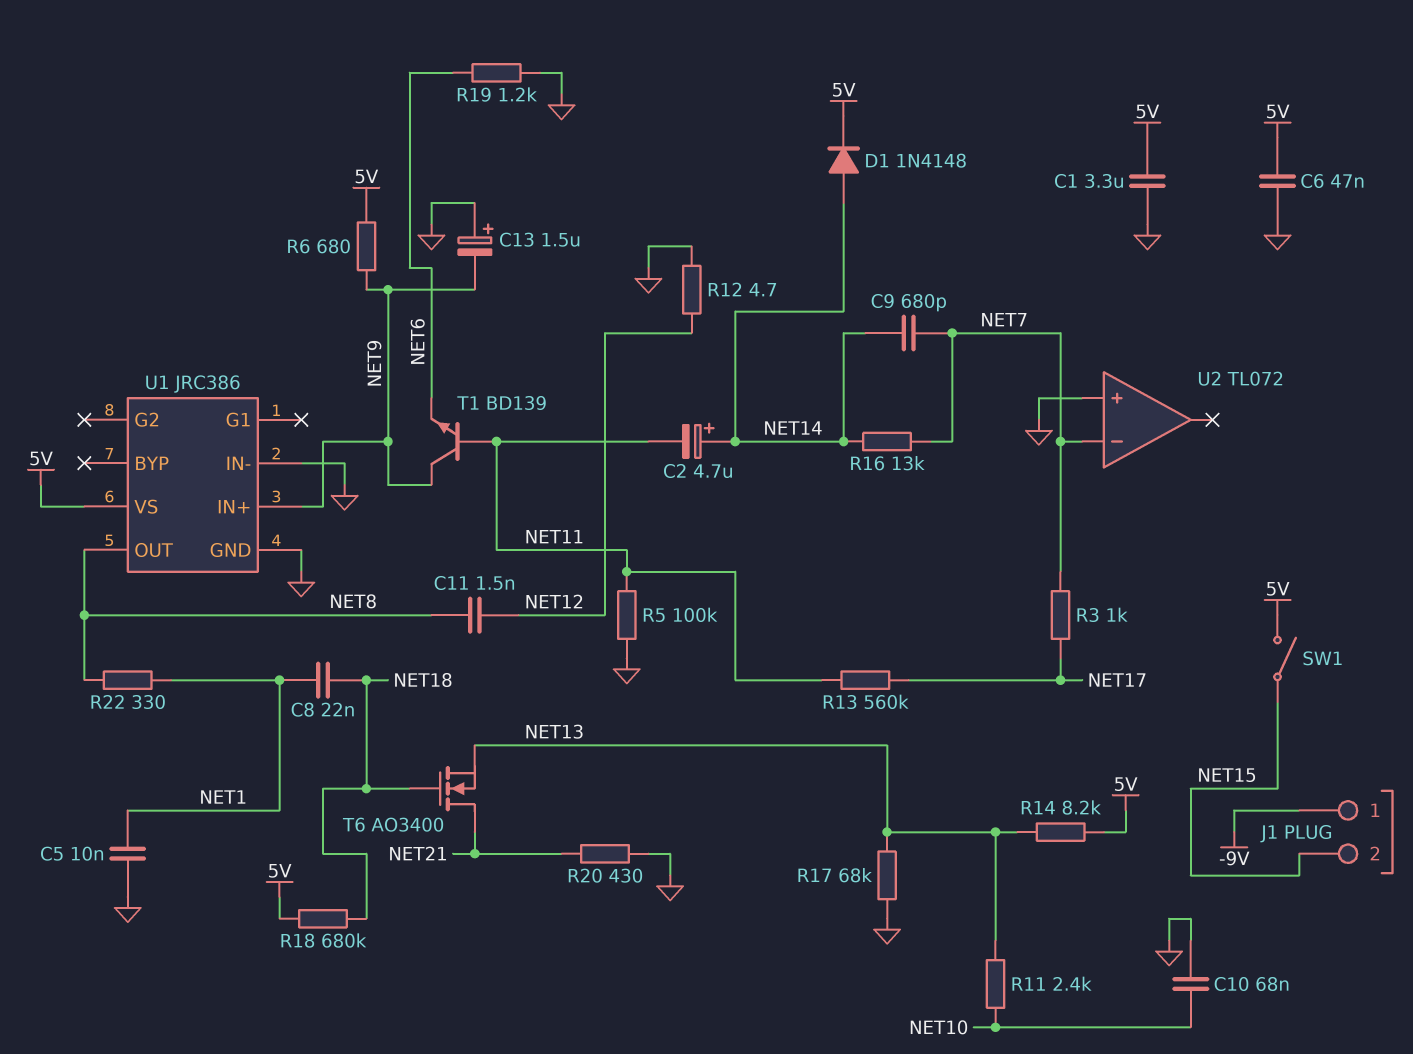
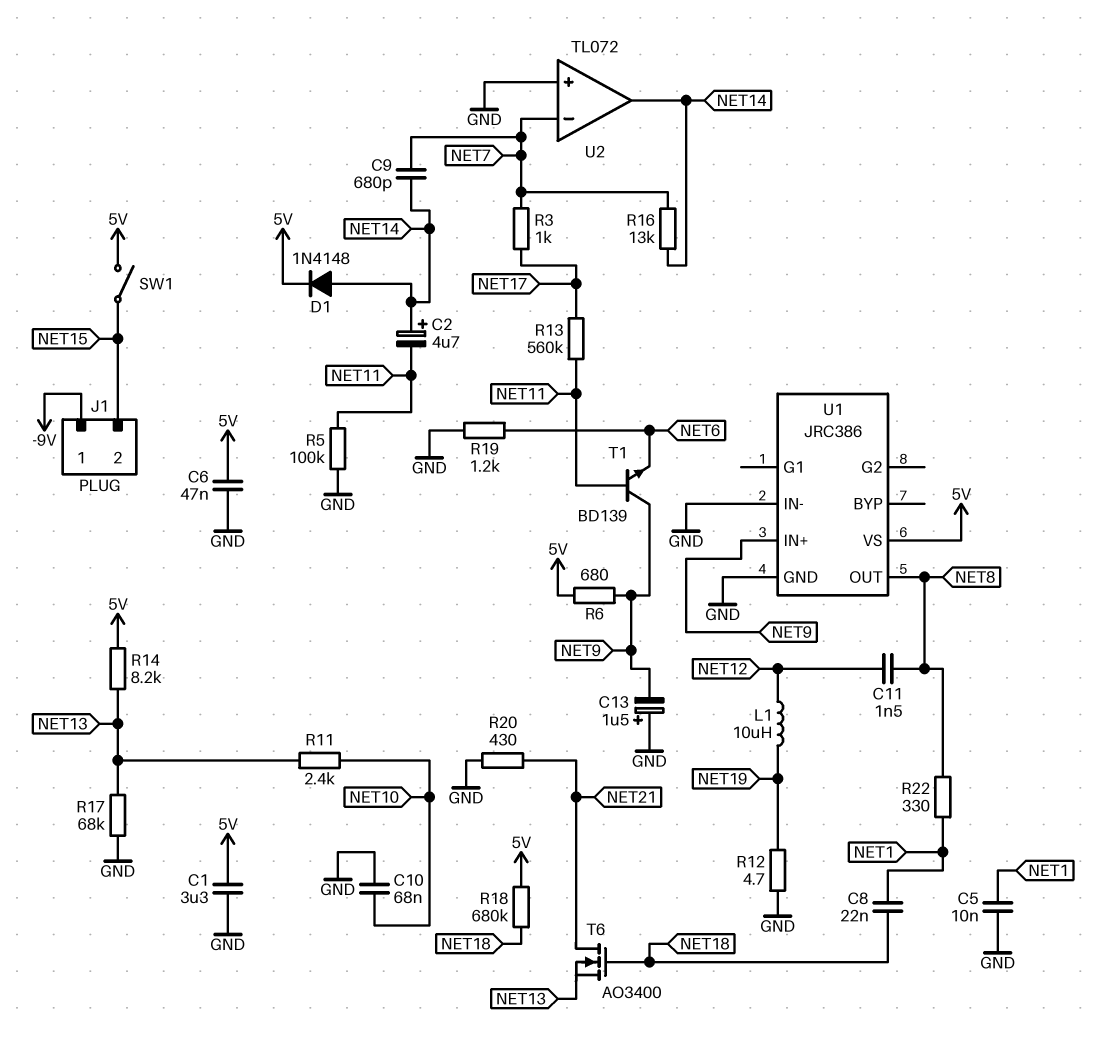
L1: none -> 10uH (NET12, NET19)
R12: 4.7 (GND, NET12) -> 4.7 (GND, NET19)
U2 pin out: none -> NET14

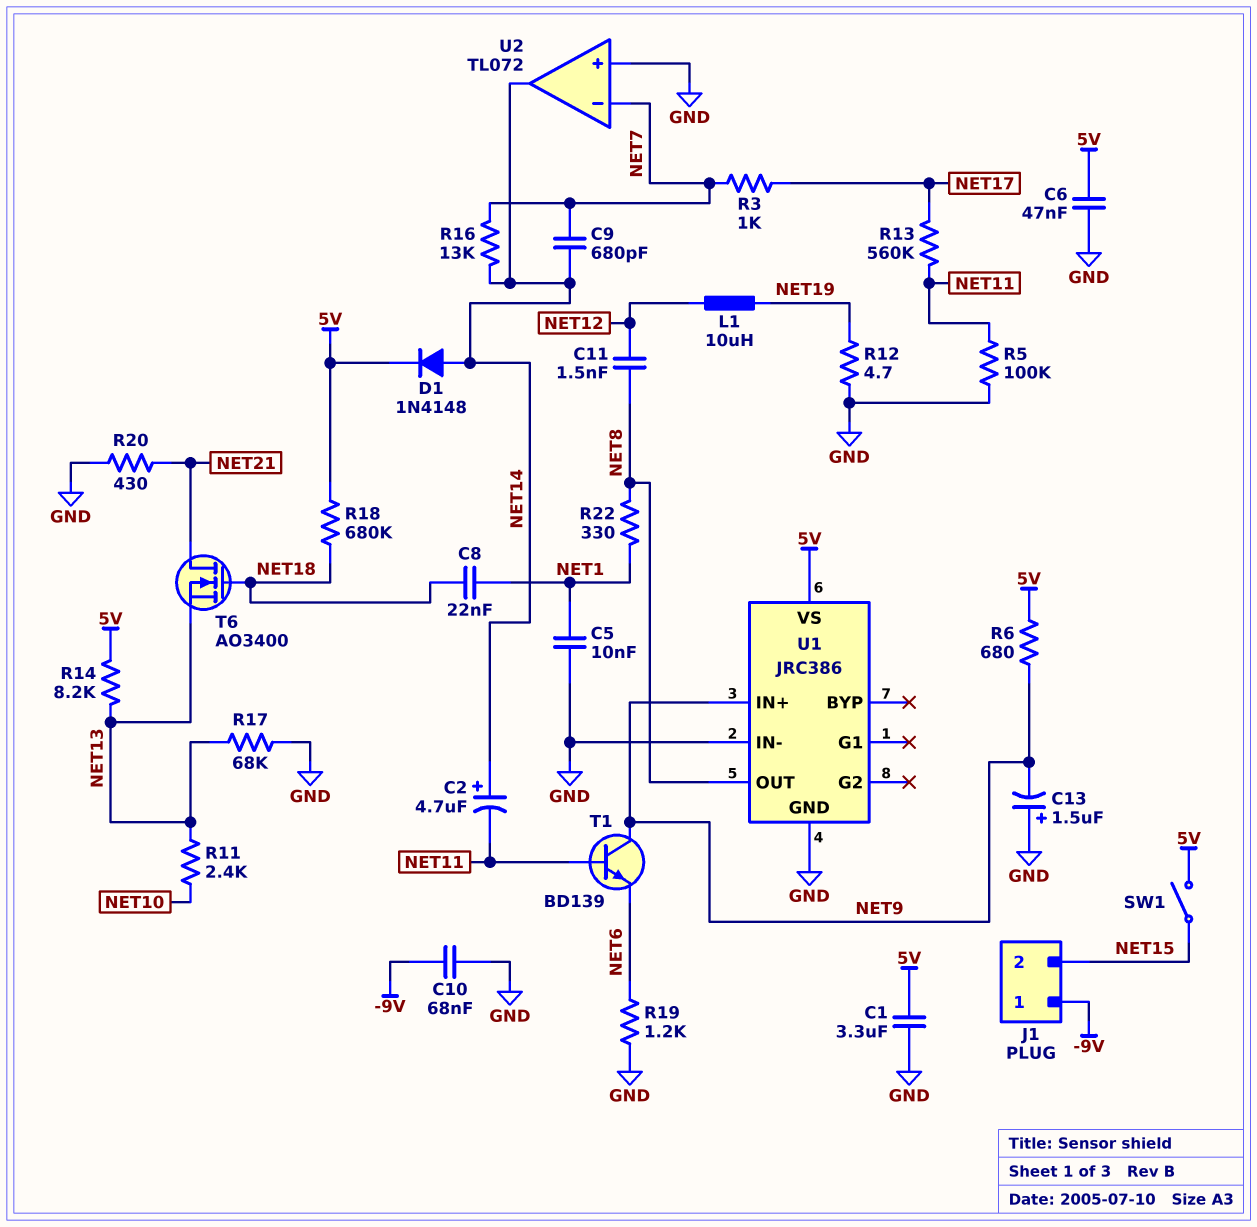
C10: 68nF (GND, NET10) -> 68nF (-9V, GND)

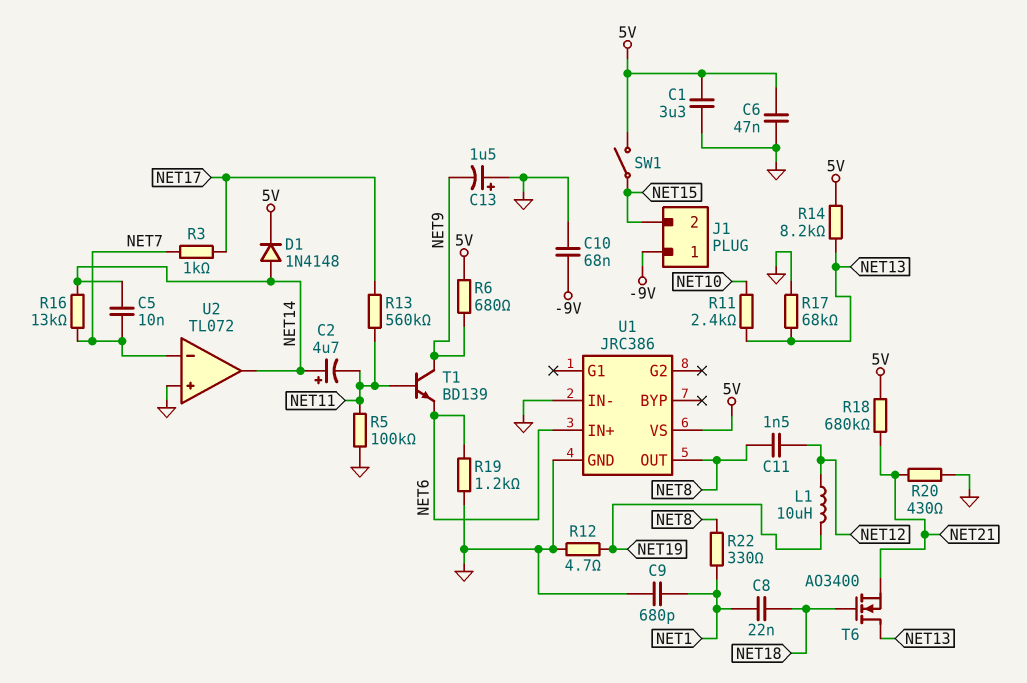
C5: 10nF (GND, NET1) -> 10nF (NET7, NET14)
C9: 680pF (NET7, NET14) -> 680pF (GND, NET1)
R18: 680k (5V, NET18) -> 680k (5V, NET21)
T6: NMOS AO3400 (G NET18, D NET21, S NET13) -> NMOS AO3400 (G NET18, D NET13, S NET21)
U1 pin IN+: NET9 -> NET6

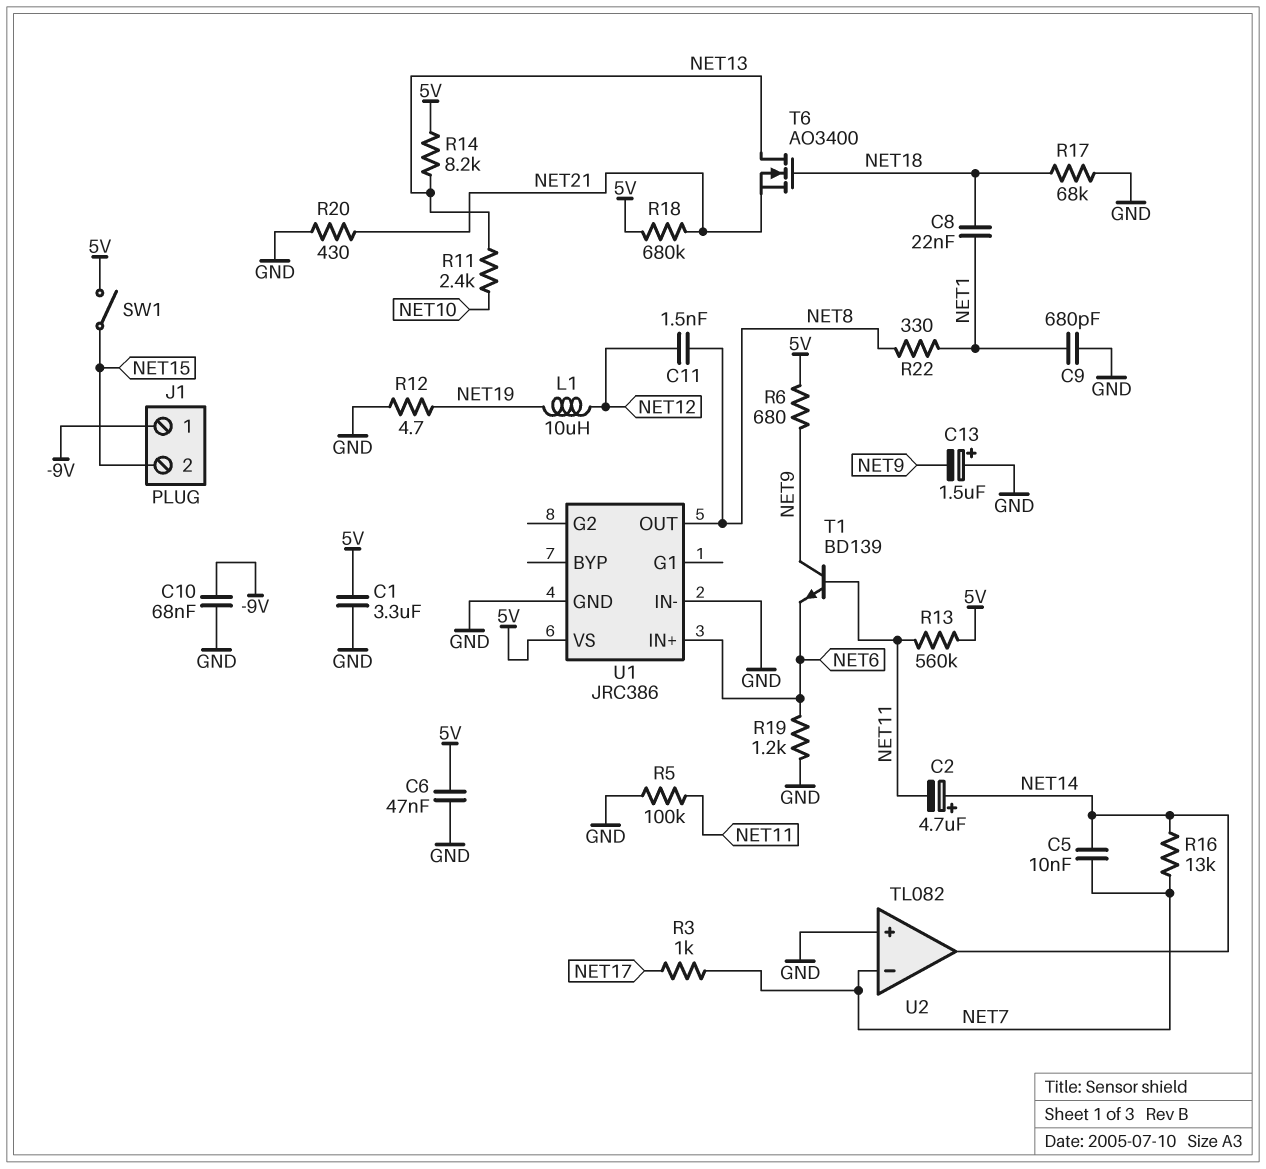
D1: diode 1N4148 (A NET14, K 5V) -> none
R13: 560k (NET11, NET17) -> 560k (5V, NET11)
R17: 68k (GND, NET13) -> 68k (GND, NET18)
U2: TL072 -> TL082

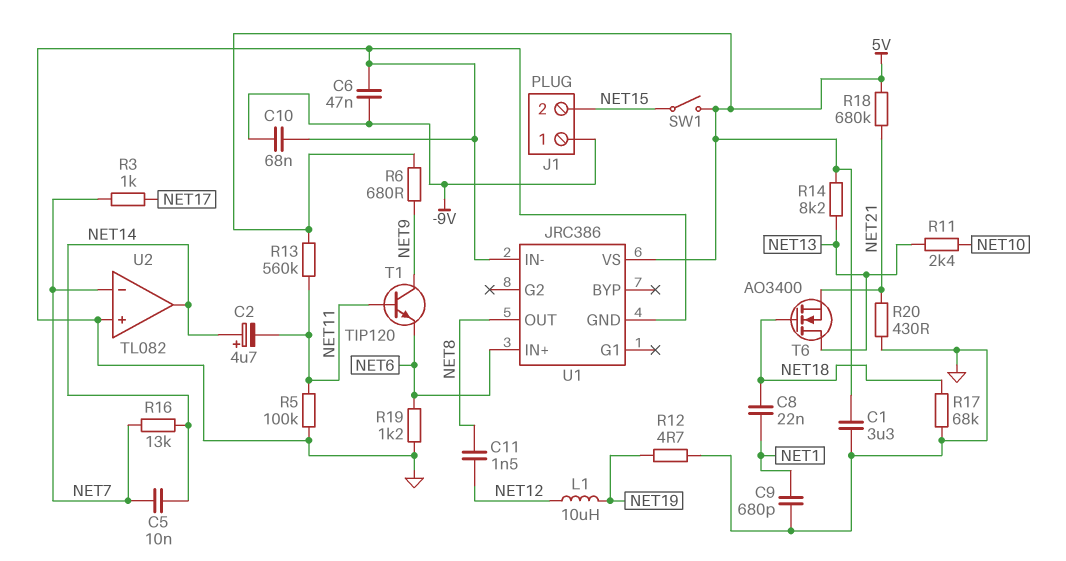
C6: 47nF (5V, GND) -> 47nF (-9V, GND)
C13: 1.5uF (plus GND, minus NET9) -> none
R22: 330 (NET1, NET8) -> none
T1: NPN BD139 (B NET11, C NET9, E NET6) -> NPN TIP120 (B NET11, C NET9, E NET6)

